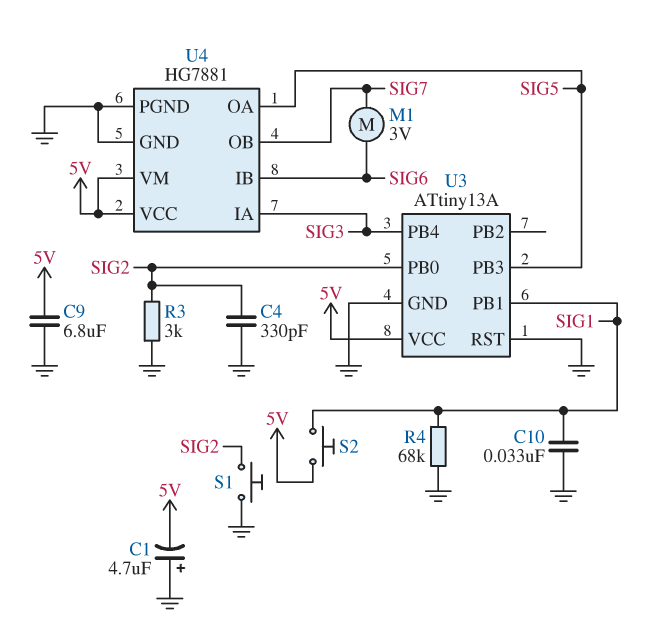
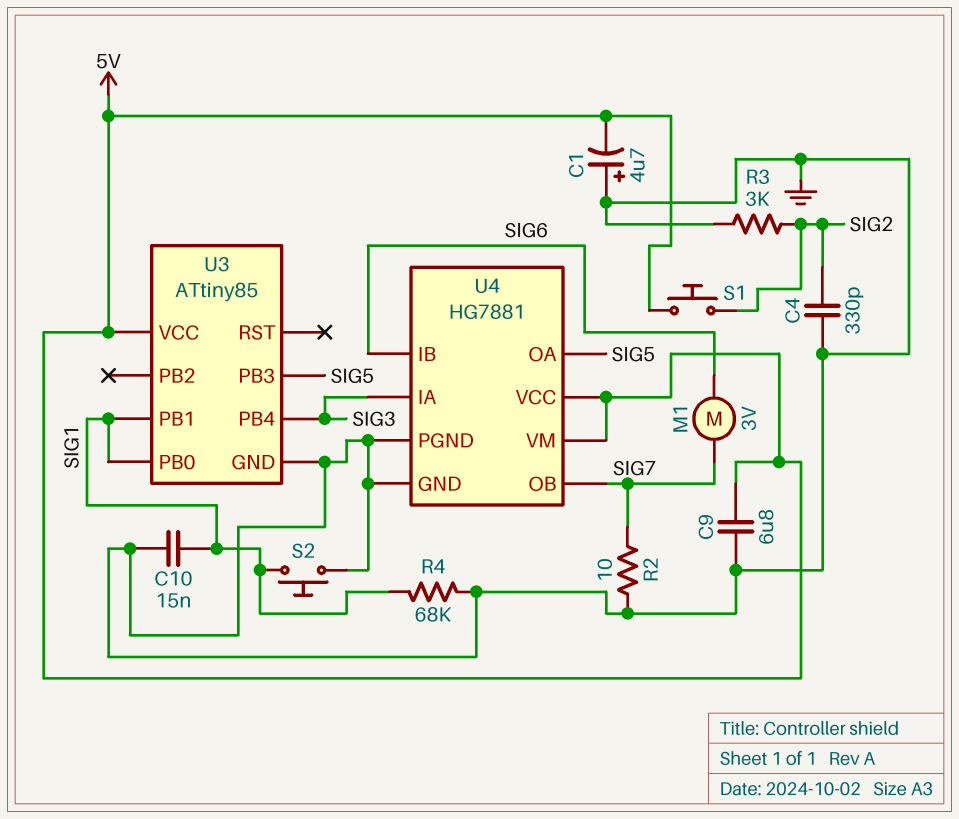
C10: 33nF (GND, SIG1) -> 15nF (GND, SIG1)
R2: none -> 10 (GND, SIG7)
S1: button (GND, SIG2) -> button (5V, SIG2)
S2: button (5V, SIG1) -> button (GND, SIG1)
U3: ATtiny13A -> ATtiny85
U3 pin PB0: SIG2 -> SIG1
U3 pin RST: GND -> none

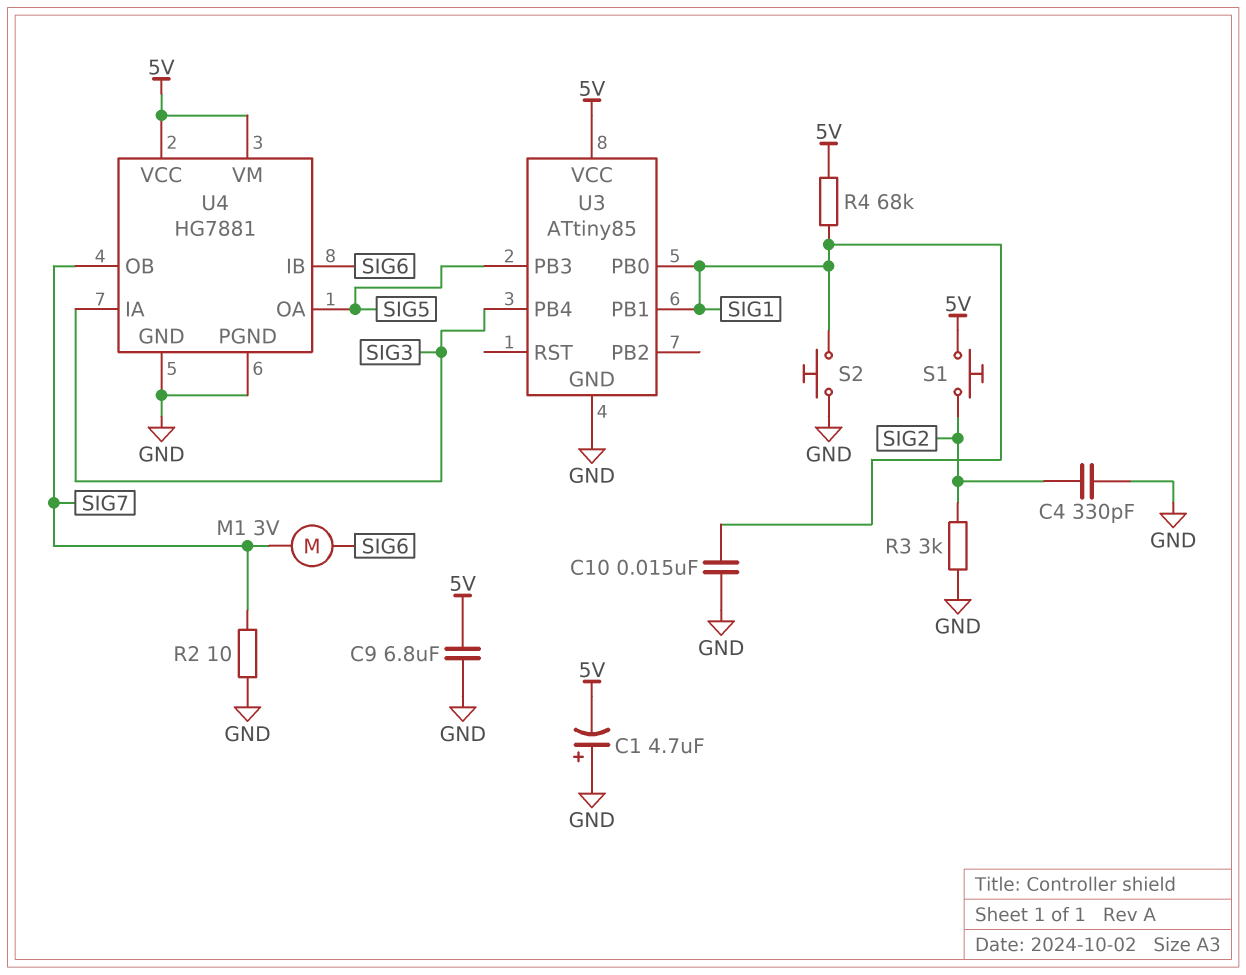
R4: 68k (GND, SIG1) -> 68k (5V, SIG1)

